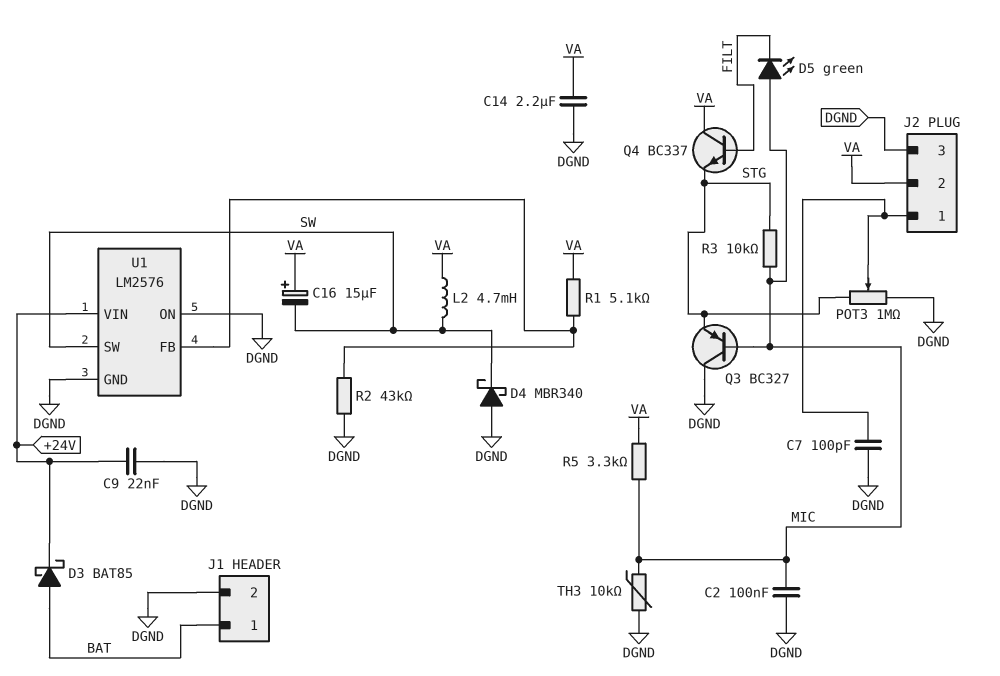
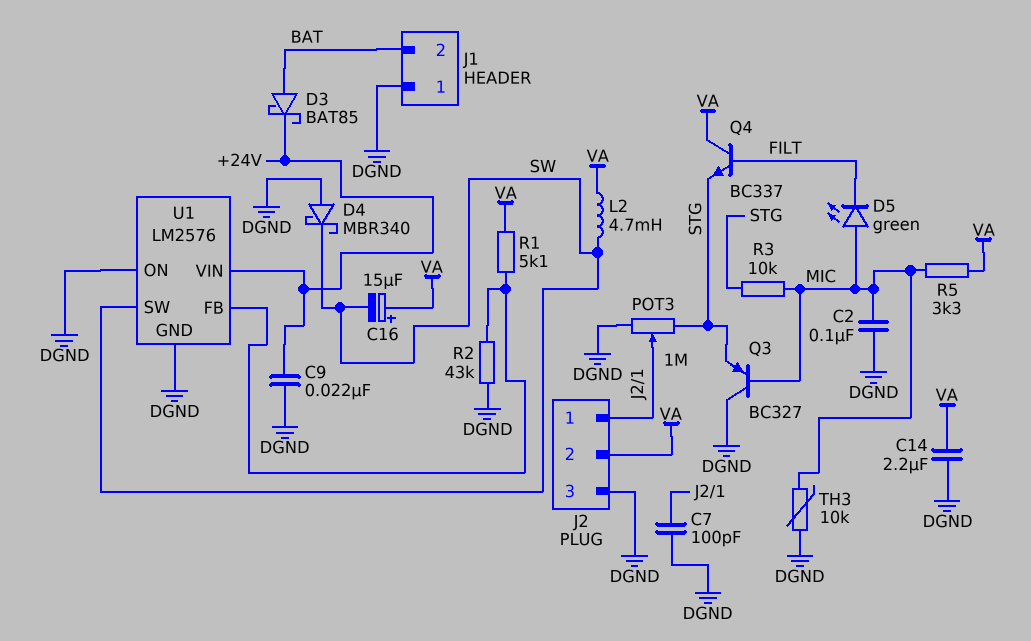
J1 pin 1: BAT -> DGND
J1 pin 2: DGND -> BAT

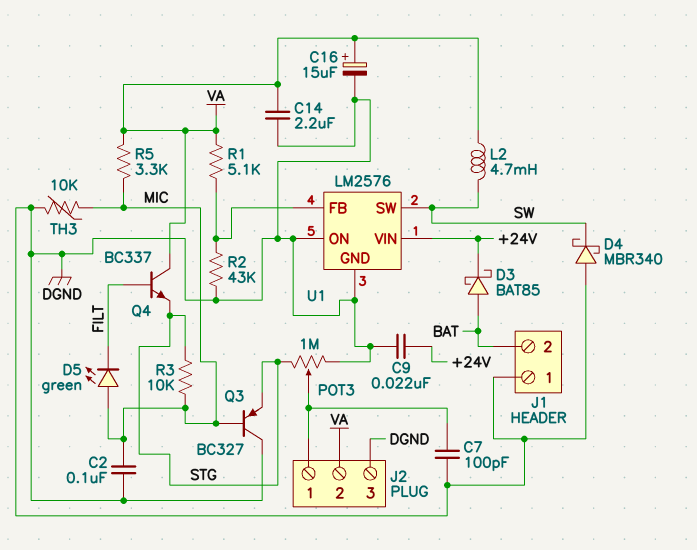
C16: 15uF (plus VA, minus SW) -> 15uF (plus VA, minus DGND)

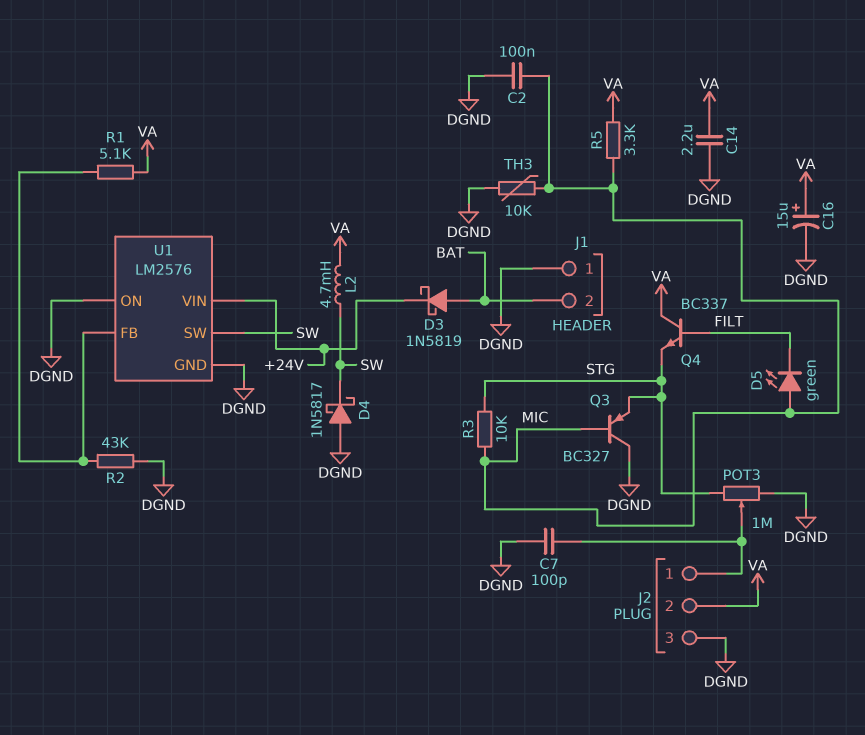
C9: 22nF (+24V, DGND) -> none
D3: schottky BAT85 (A BAT, K +24V) -> schottky 1N5819 (A BAT, K +24V)
D4: schottky MBR340 (A DGND, K SW) -> schottky 1N5817 (A DGND, K SW)

